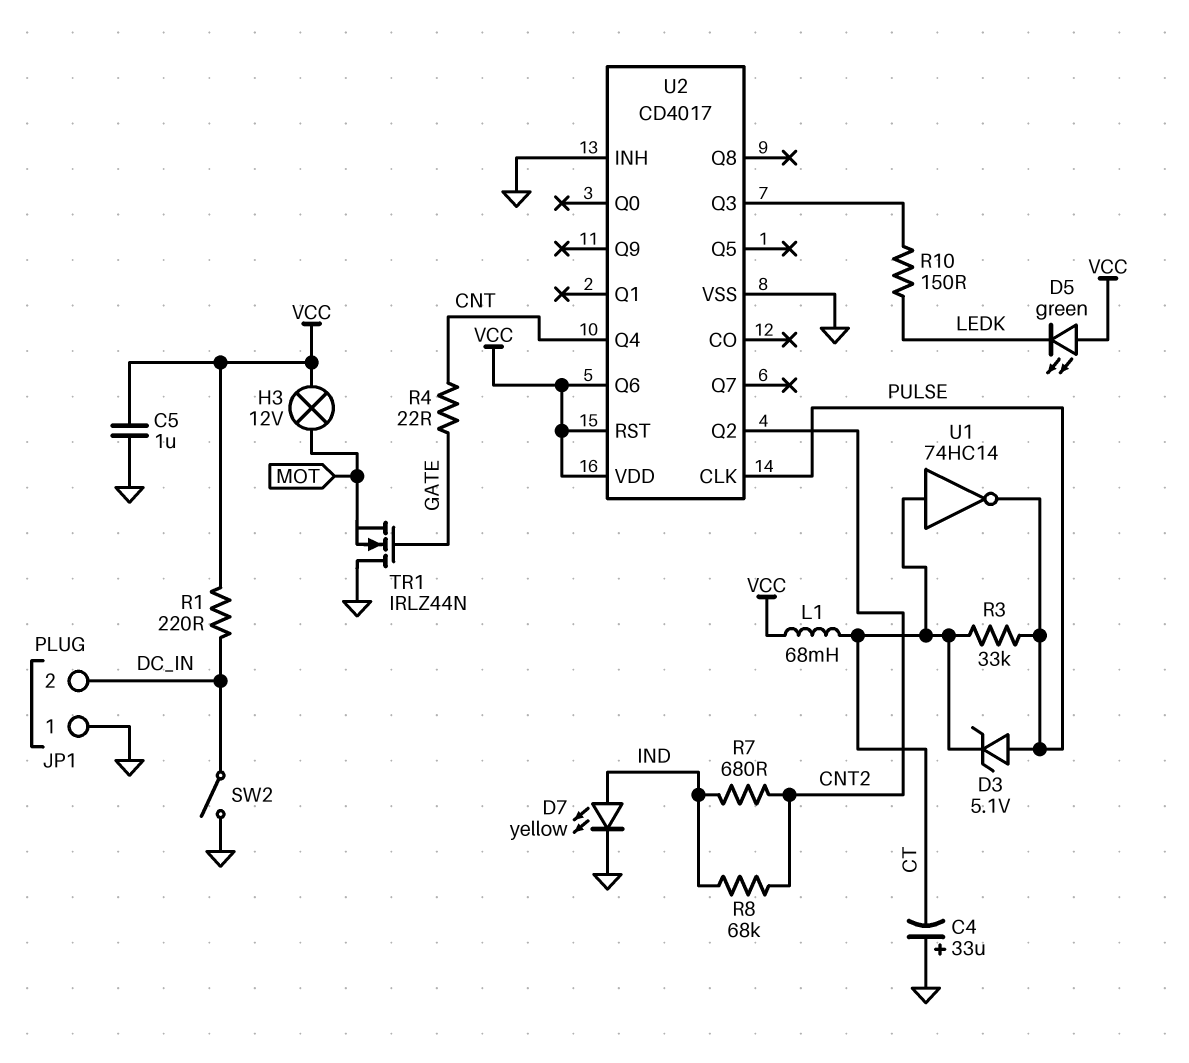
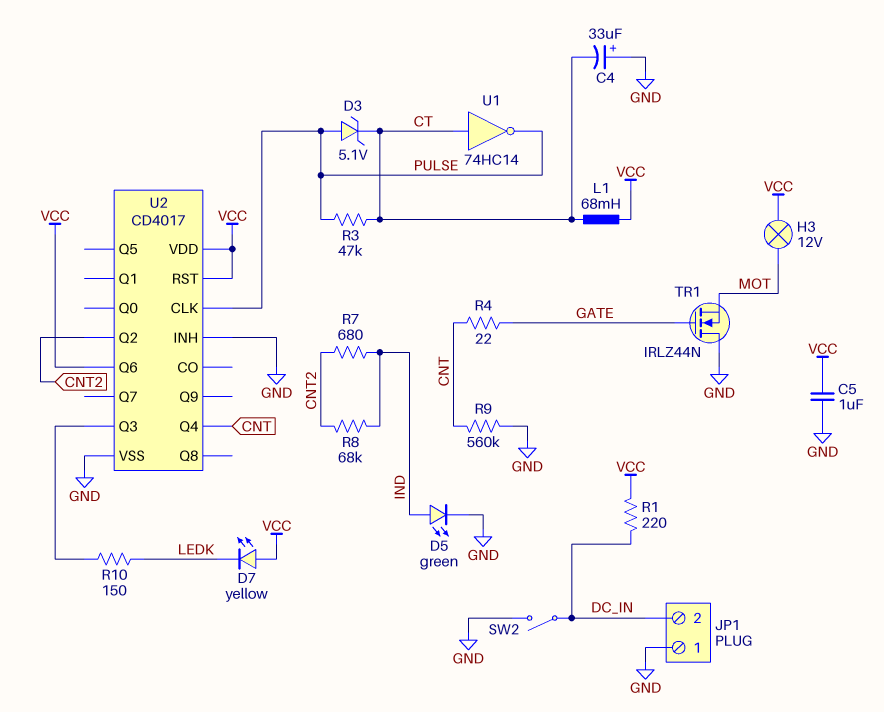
D5: LED green (A VCC, K LEDK) -> LED green (A IND, K GND)
D7: LED yellow (A IND, K GND) -> LED yellow (A VCC, K LEDK)
R3: 33k (CT, PULSE) -> 47k (CT, PULSE)
R9: none -> 560k (CNT, GND)

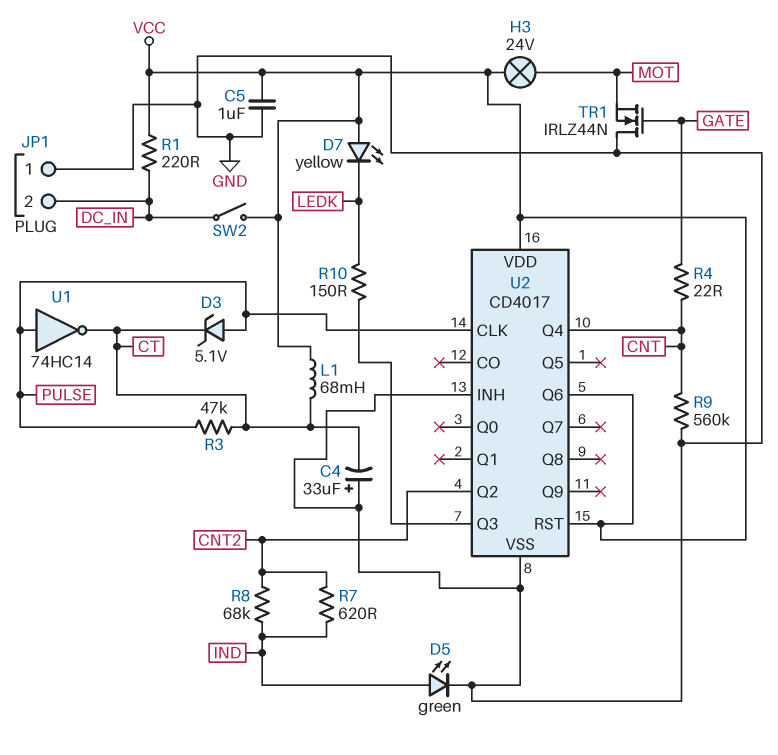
H3: lamp 12V (MOT, VCC) -> lamp 24V (MOT, VCC)
R7: 680 (CNT2, IND) -> 620 (CNT2, IND)
SW2: switch (DC_IN, GND) -> switch (DC_IN, VCC)
U1: NOT 74HC14 (in CT, out PULSE) -> NOT 74HC14 (in PULSE, out CT)

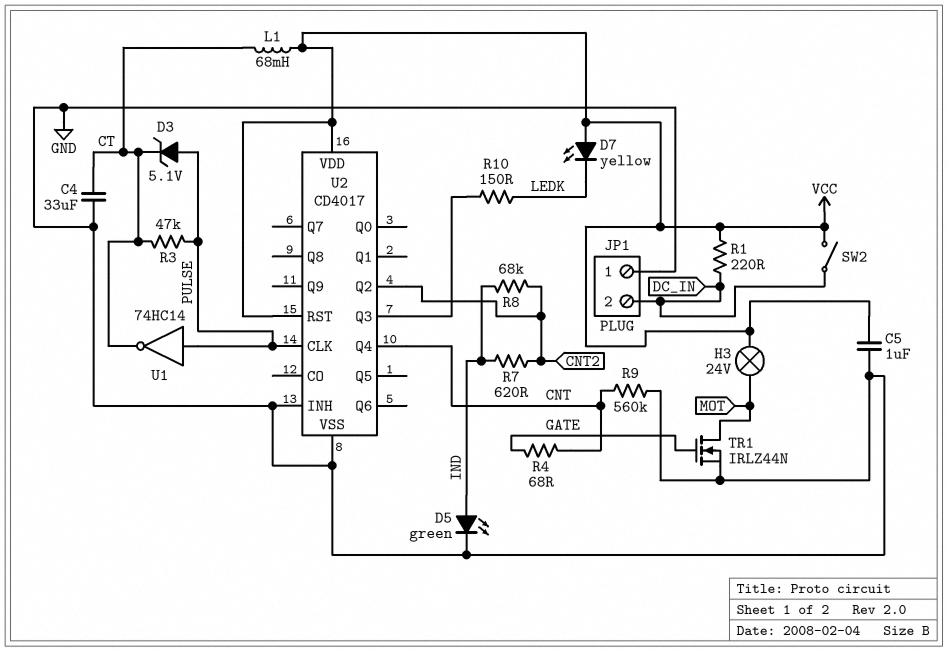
C4: 33uF (plus GND, minus CT) -> 33uF (CT, GND)
R4: 22 (CNT, GATE) -> 68 (CNT, GATE)
TR1: NMOS IRLZ44N (G GATE, D GND, S MOT) -> NMOS IRLZ44N (G GATE, D MOT, S GND)
U2 pin Q6: VCC -> none

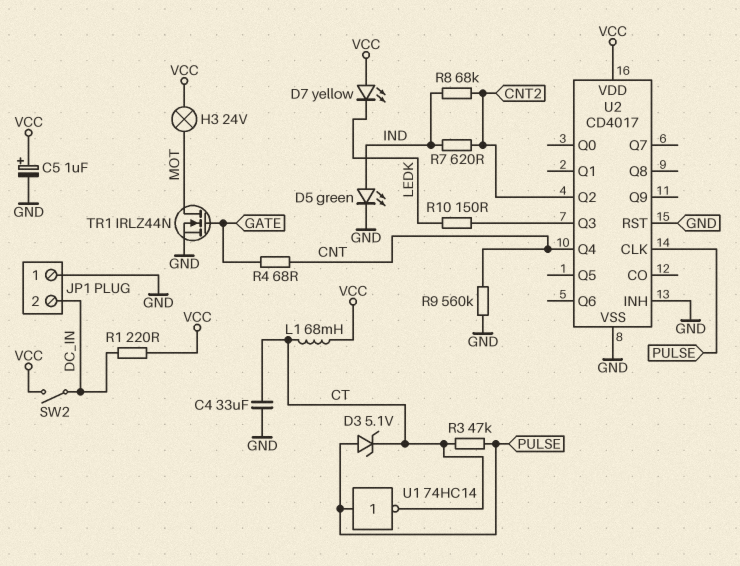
C5: 1uF (GND, VCC) -> 1uF (plus VCC, minus GND)
U2 pin RST: VCC -> GND

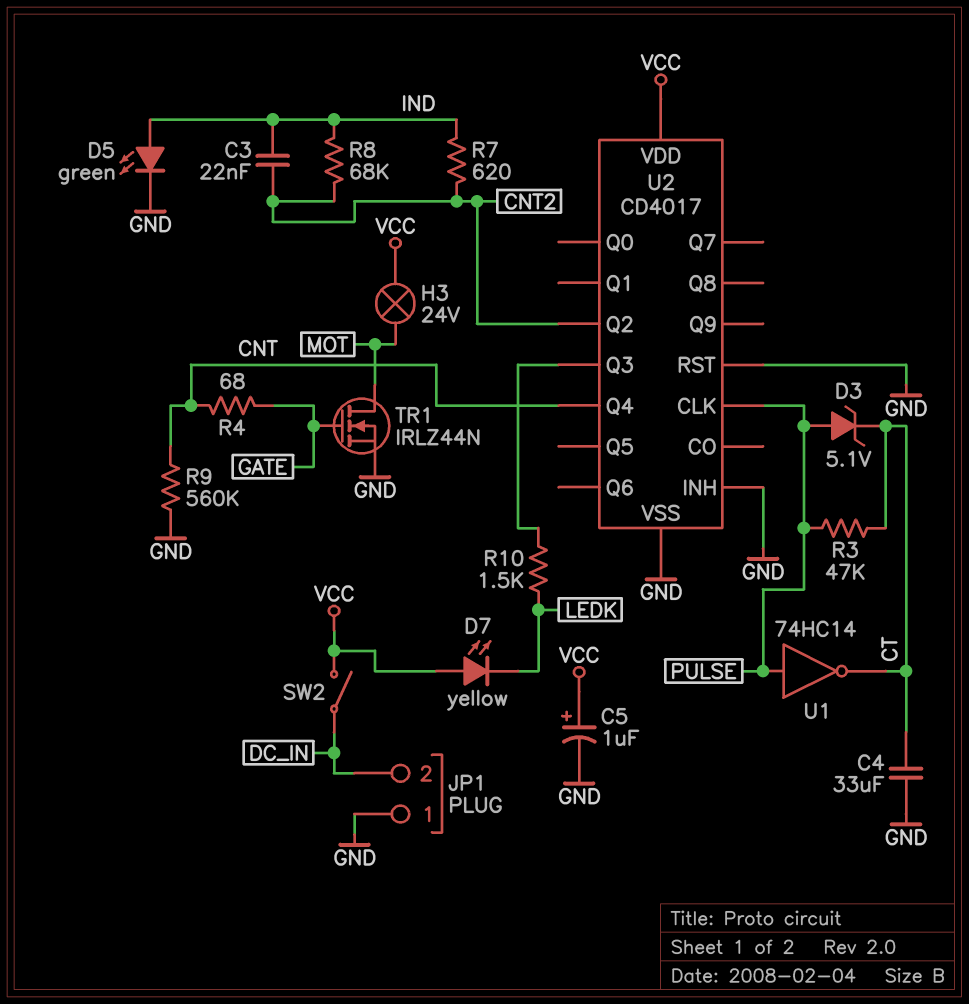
C3: none -> 22nF (CNT2, IND)
L1: 68mH (CT, VCC) -> none
R1: 220 (DC_IN, VCC) -> none
R10: 150 (LEDK, U2/Q3) -> 1.5k (LEDK, U2/Q3)

